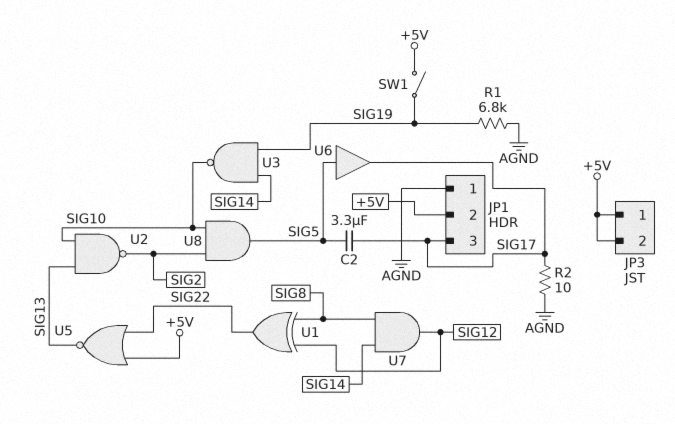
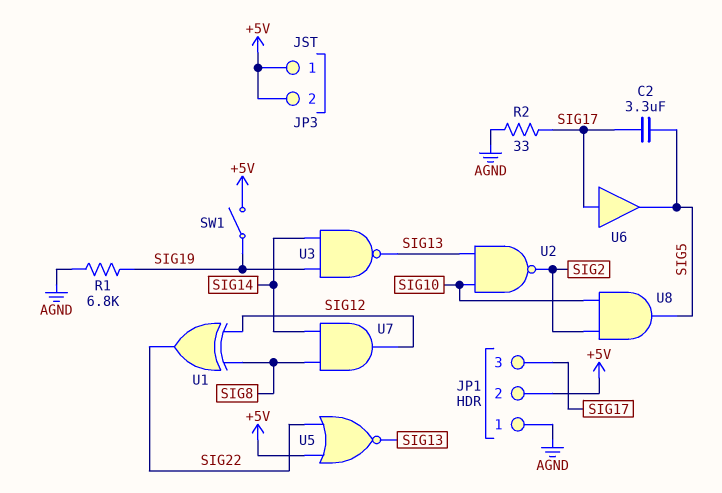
R2: 10 (AGND, SIG17) -> 33 (AGND, SIG17)
U3: NAND (in SIG14, in SIG19, out SIG10) -> NAND (in SIG14, in SIG19, out SIG13)
U6: buffer (in SIG5, out SIG17) -> buffer (in SIG17, out SIG5)

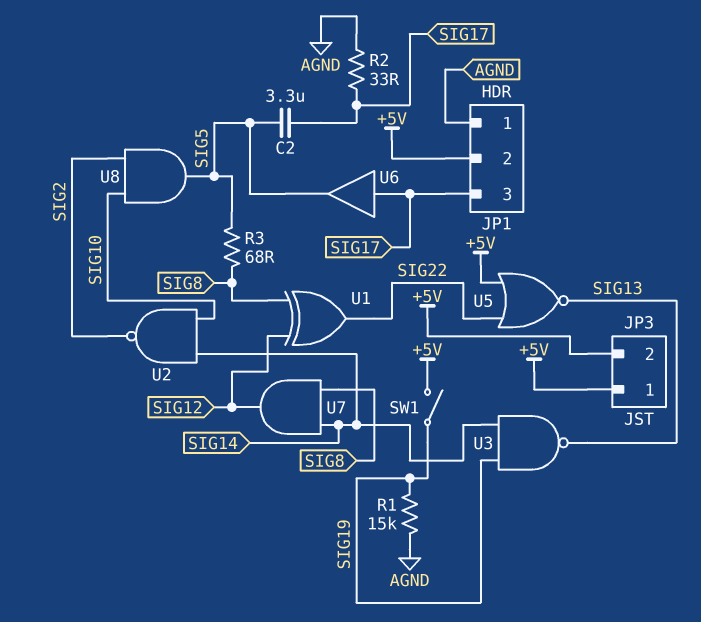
R1: 6.8k (AGND, SIG19) -> 15k (AGND, SIG19)
R3: none -> 68 (SIG5, SIG8)
U2: NAND (in SIG10, in SIG13, out SIG2) -> NAND (in SIG10, in SIG14, out SIG2)

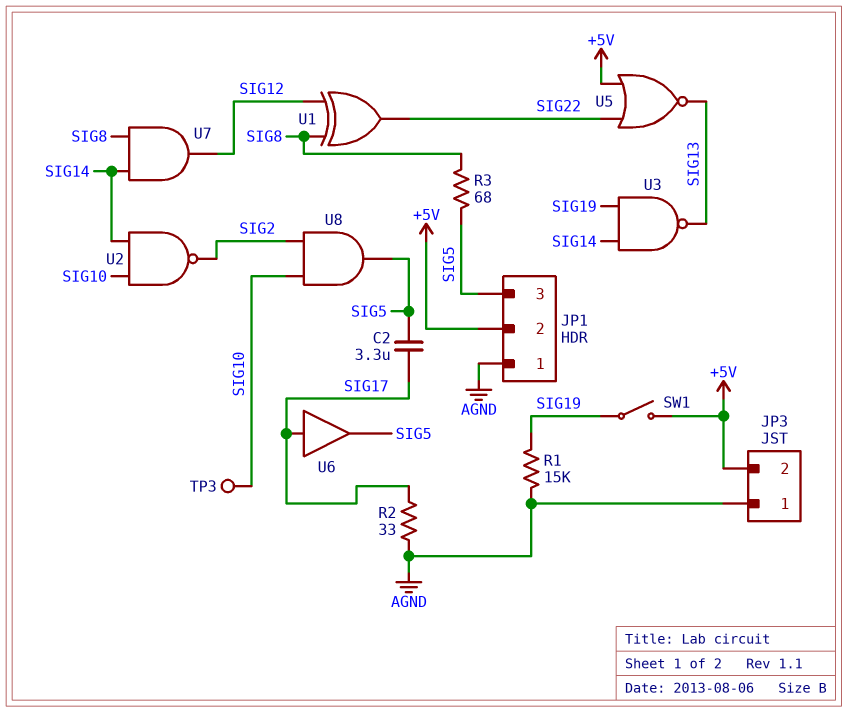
JP1 pin 3: SIG17 -> SIG5
JP3 pin 1: +5V -> AGND
TP3: none -> test point (SIG10)

